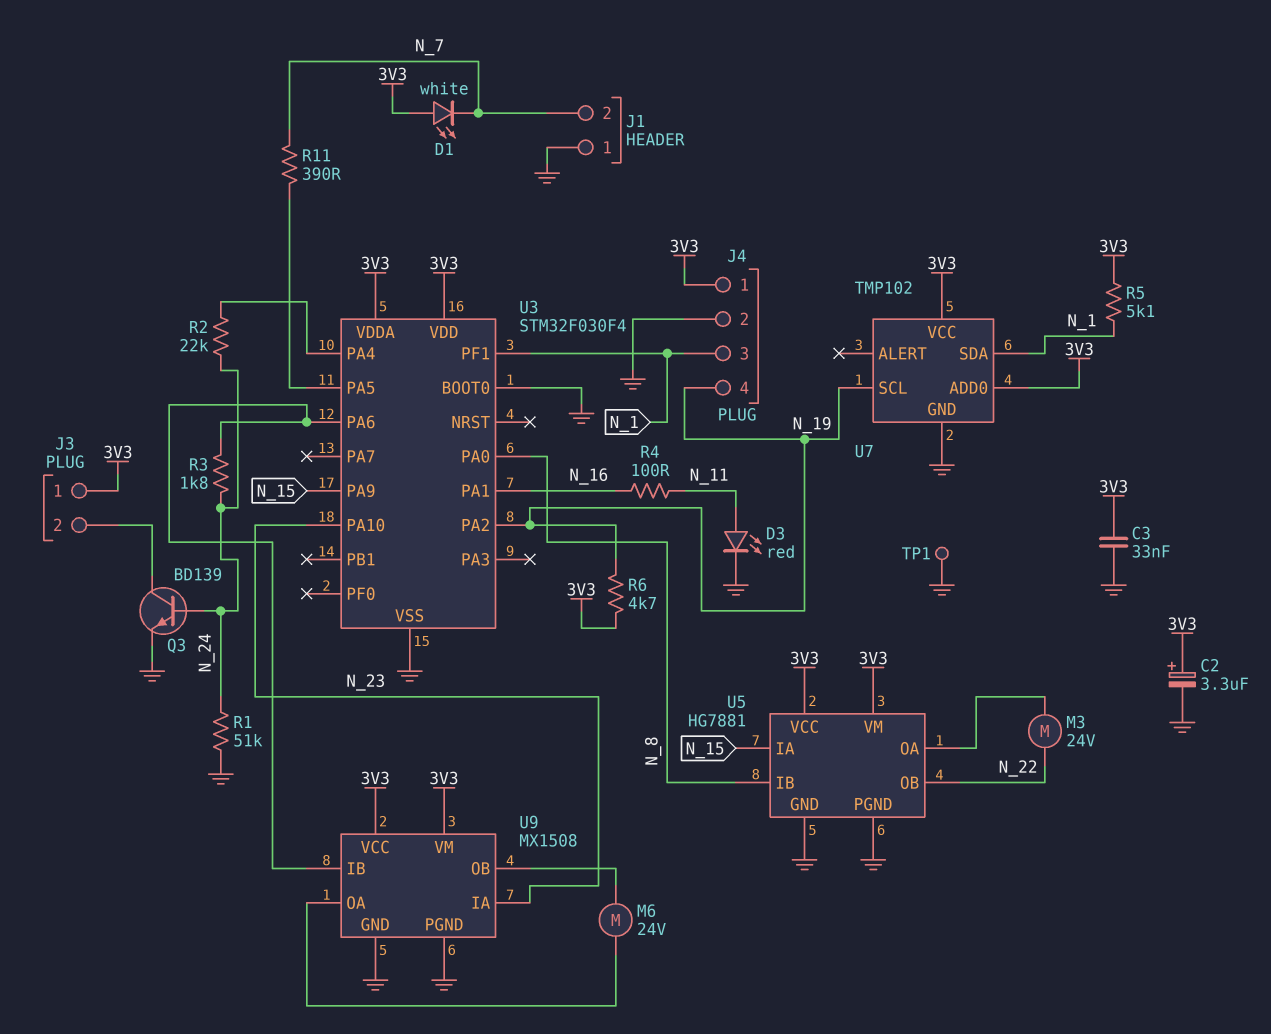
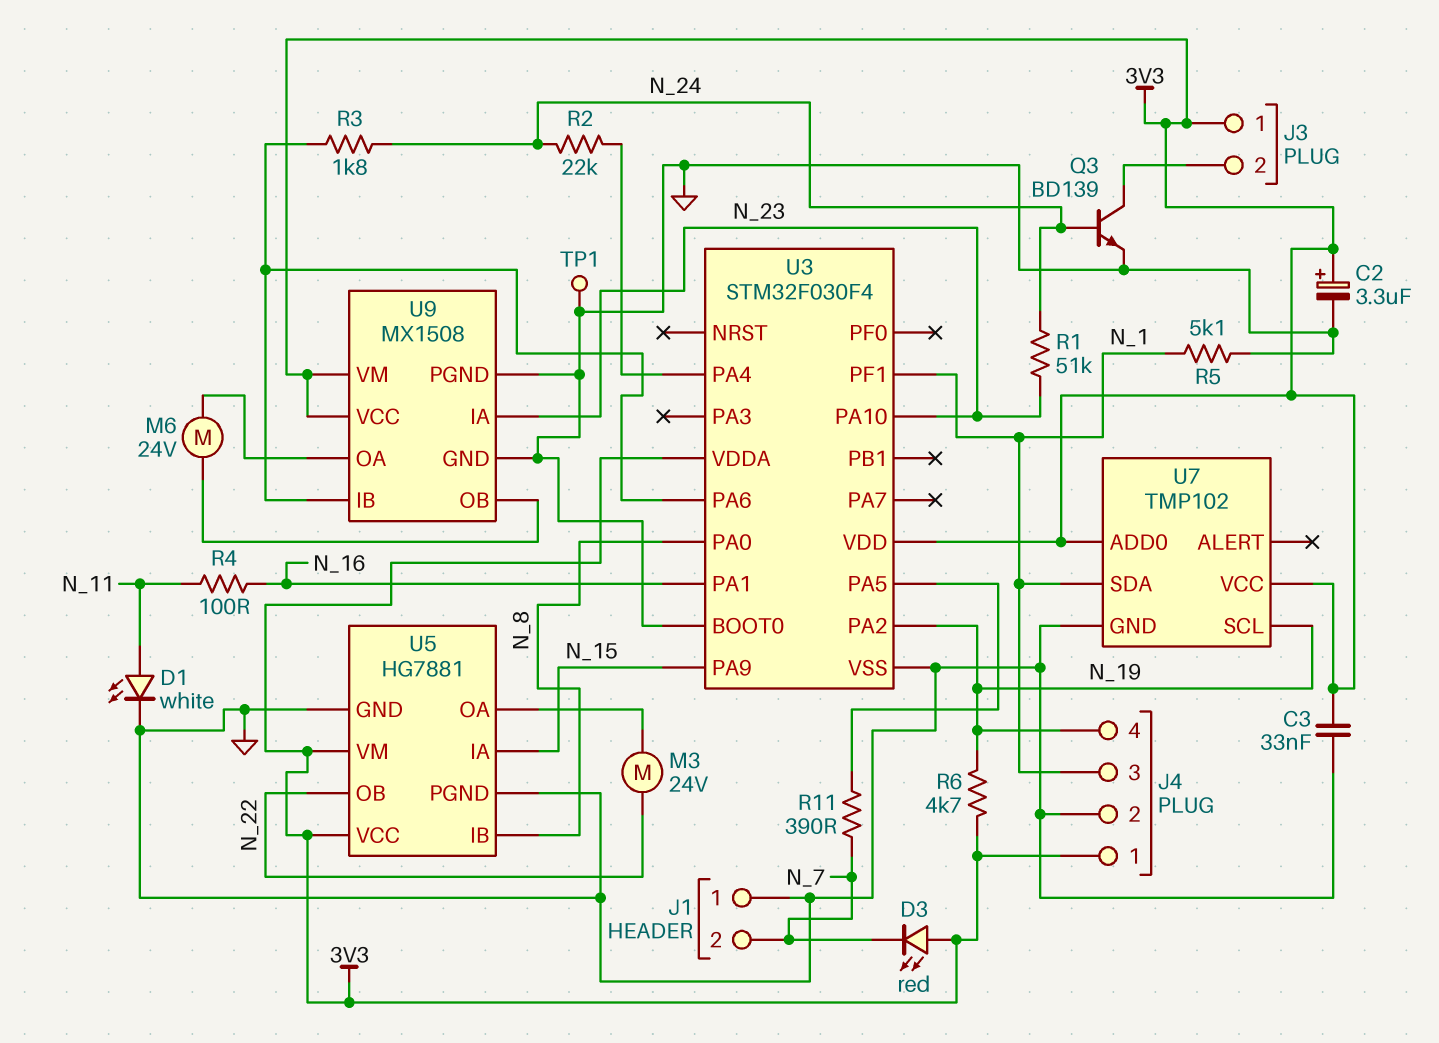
D1: LED white (A 3V3, K N_7) -> LED white (A N_11, K GND)
D3: LED red (A N_11, K GND) -> LED red (A 3V3, K N_7)
R1: 51k (GND, N_24) -> 51k (N_23, N_24)
R5: 5.1k (3V3, N_1) -> 5.1k (GND, N_1)

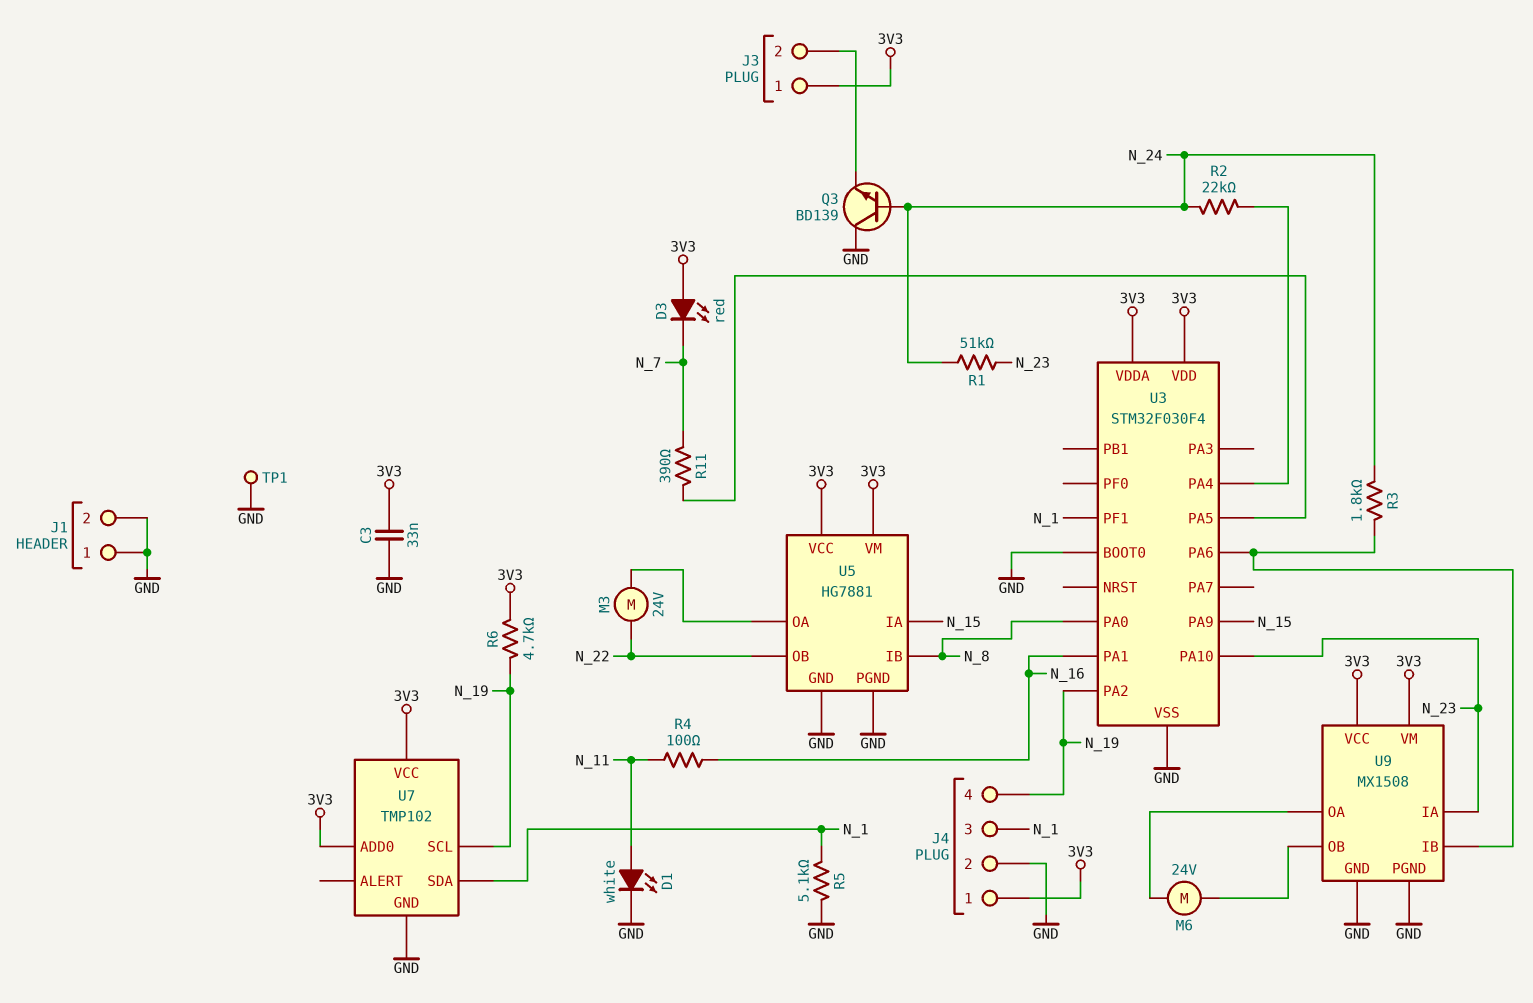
C2: 3.3uF (plus 3V3, minus GND) -> none
J1 pin 2: N_7 -> GND
Q3: NPN BD139 (B N_24, C J3/2, E GND) -> NPN BD139 (B N_24, C GND, E J3/2)

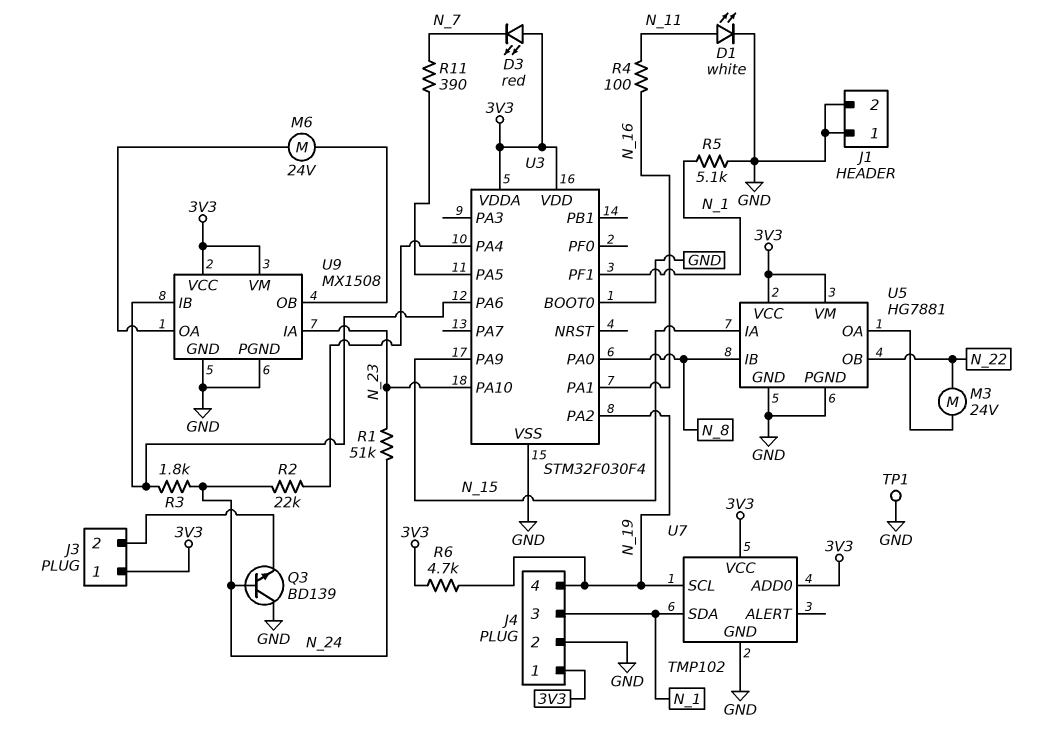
C3: 33nF (3V3, GND) -> none

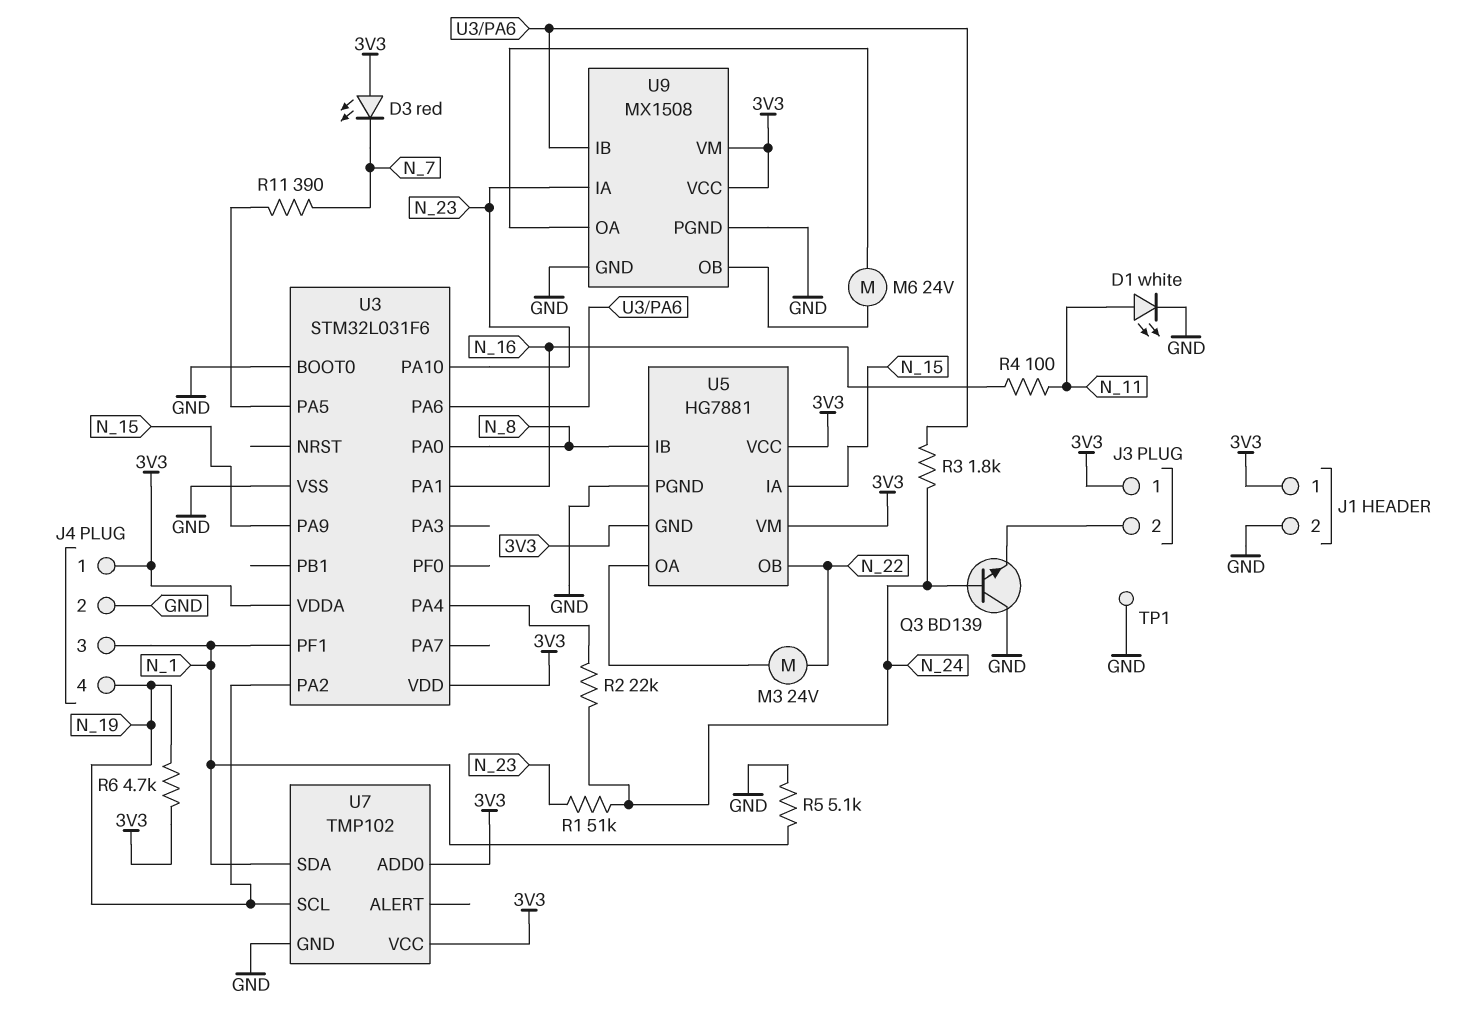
J1 pin 1: GND -> 3V3
U3: STM32F030F4 -> STM32L031F6
U5 pin GND: GND -> 3V3

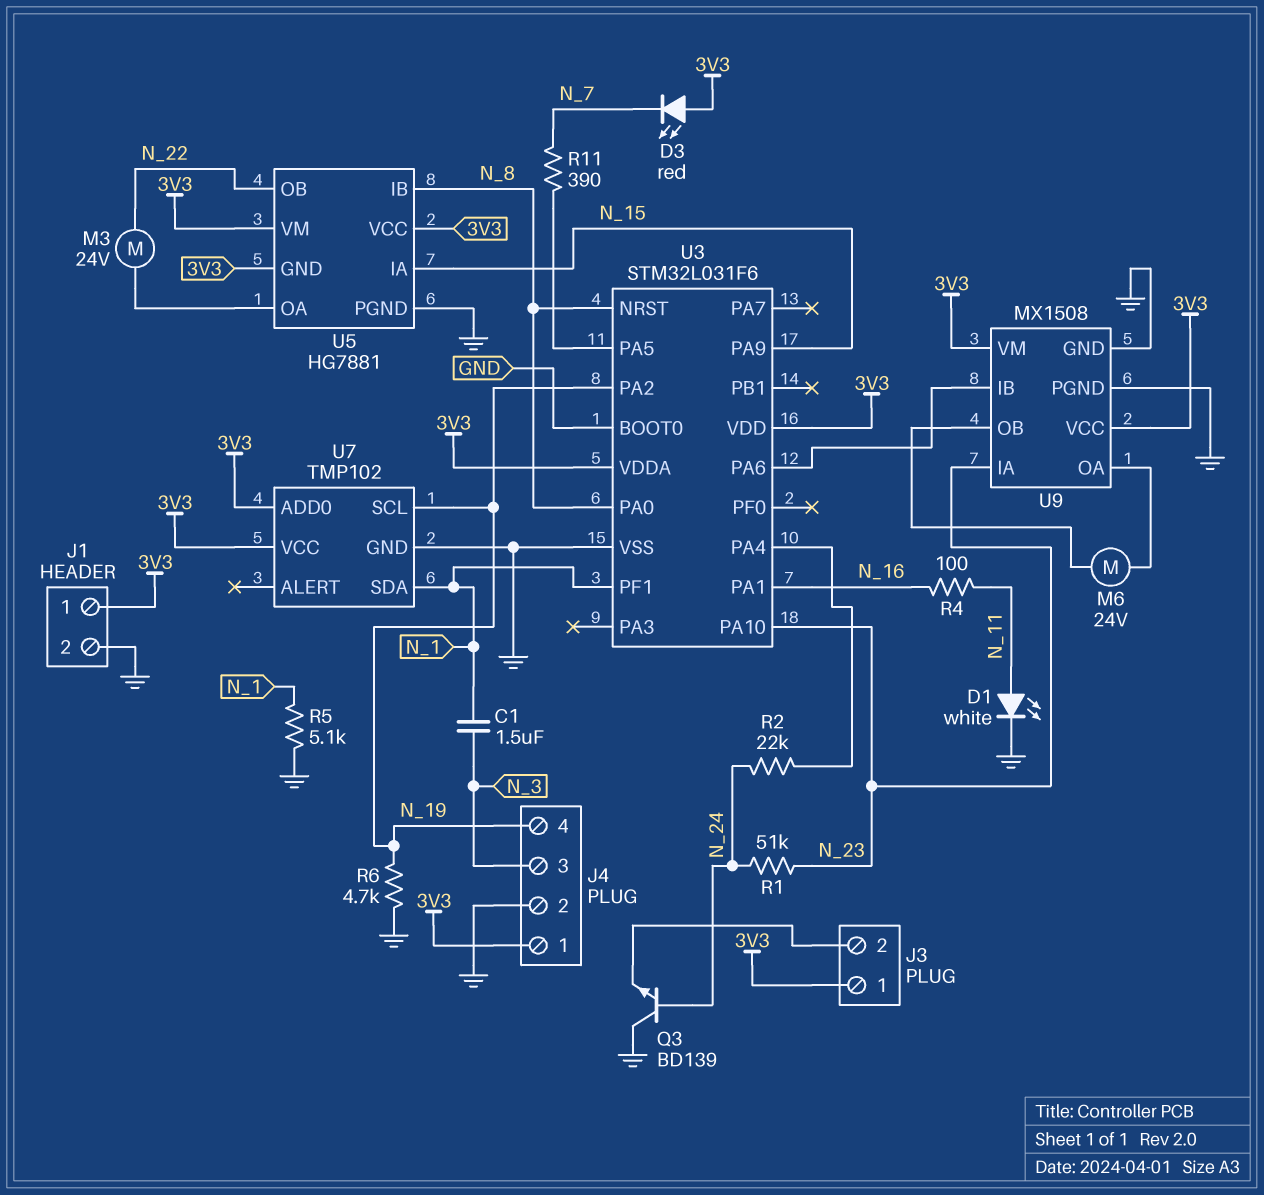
C1: none -> 1.5uF (N_1, N_3)
J4 pin 3: N_1 -> N_3
R3: 1.8k (N_24, U3/PA6) -> none
R6: 4.7k (3V3, N_19) -> 4.7k (GND, N_19)
TP1: test point (GND) -> none
U3 pin NRST: none -> N_8

